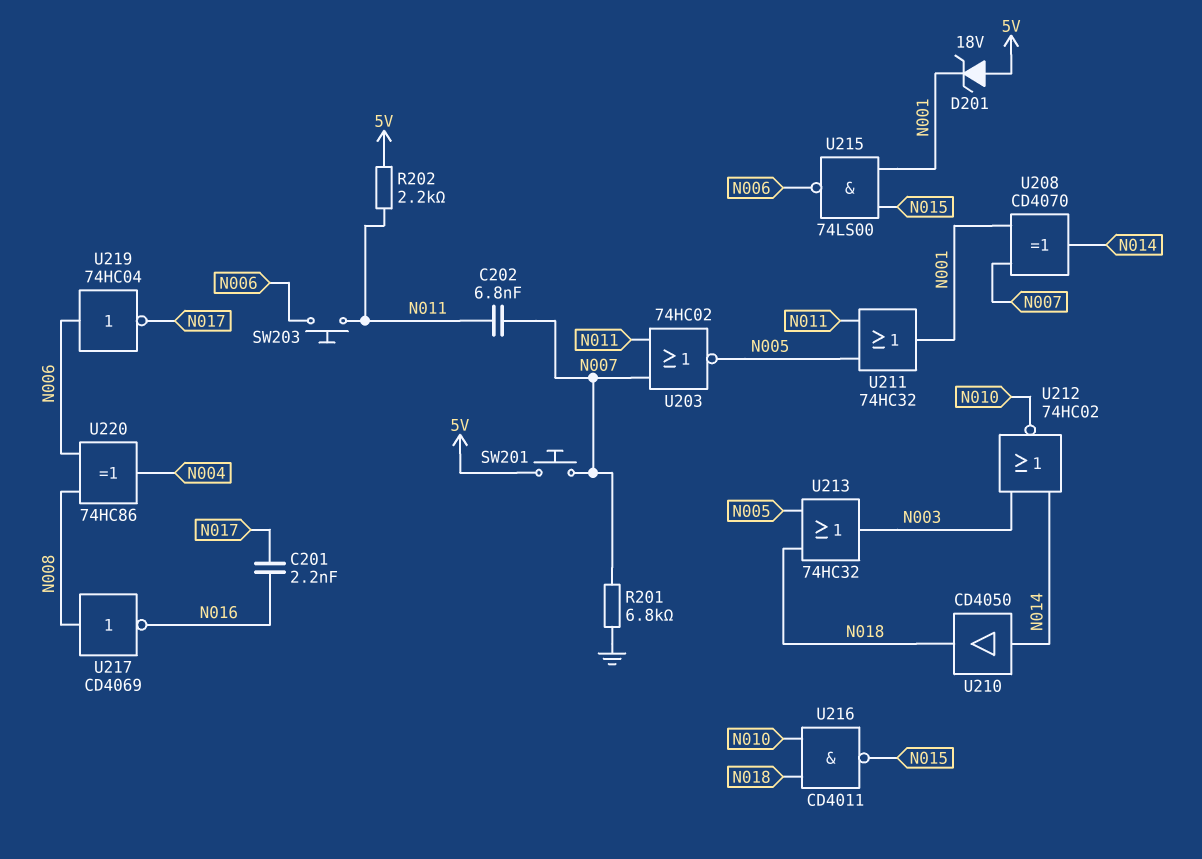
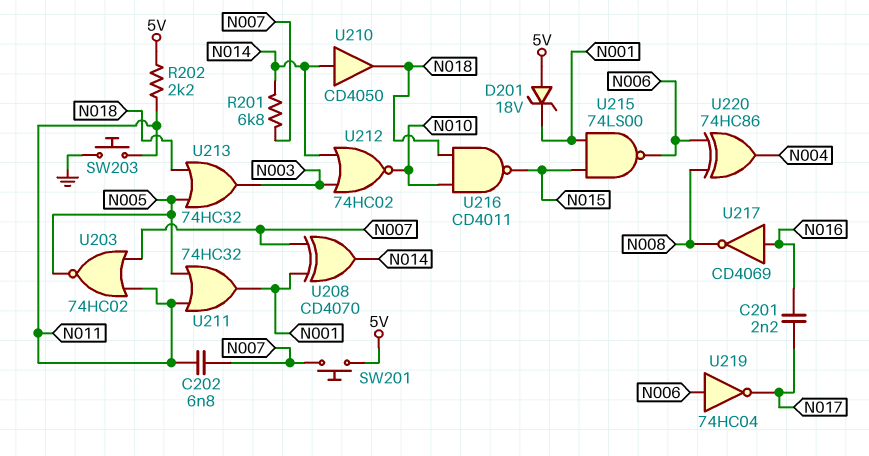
R201: 6.8k (GND, N007) -> 6.8k (N007, N014)
SW203: button (N006, N011) -> button (GND, N011)
U217: NOT CD4069 (in N008, out N016) -> NOT CD4069 (in N016, out N008)

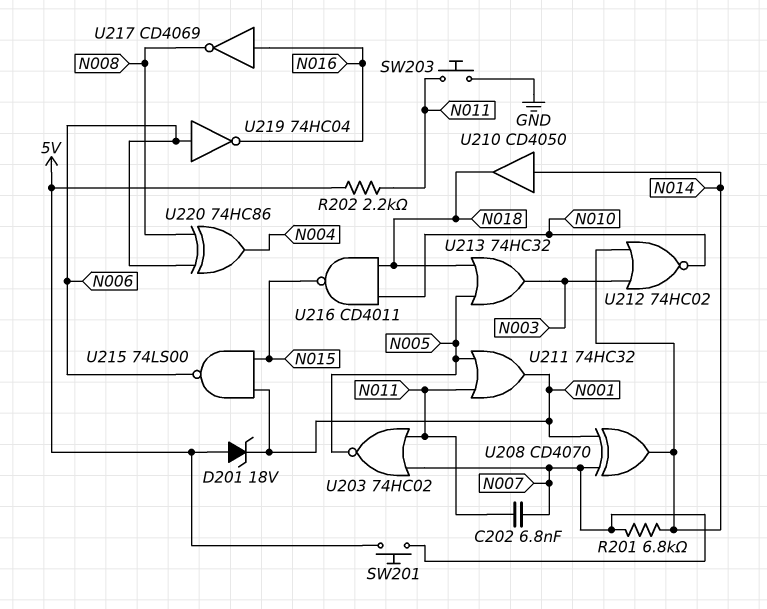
C201: 2.2nF (N016, N017) -> none
U219: NOT 74HC04 (in N006, out N017) -> NOT 74HC04 (in N006, out N016)

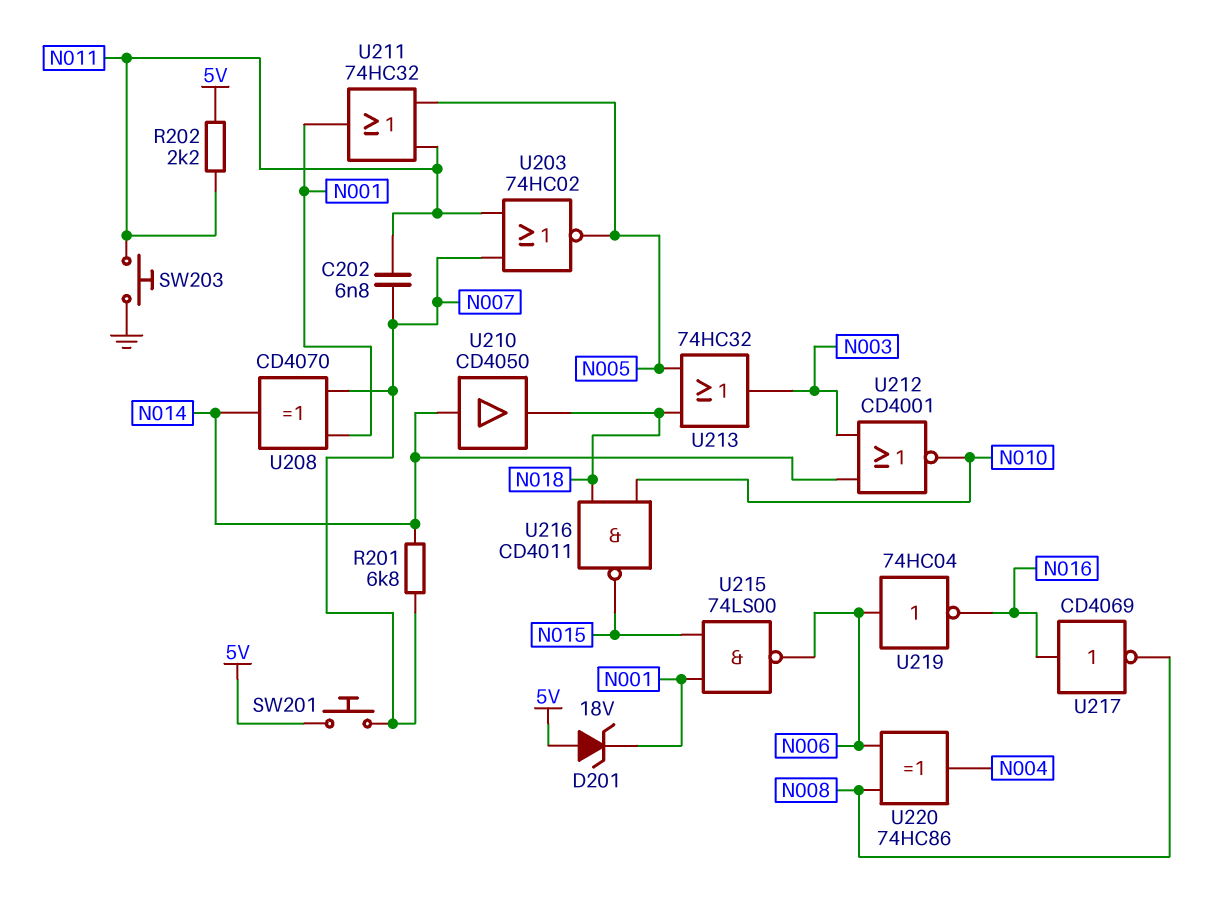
U212: NOR 74HC02 (in N003, in N014, out N010) -> NOR CD4001 (in N003, in N014, out N010)

